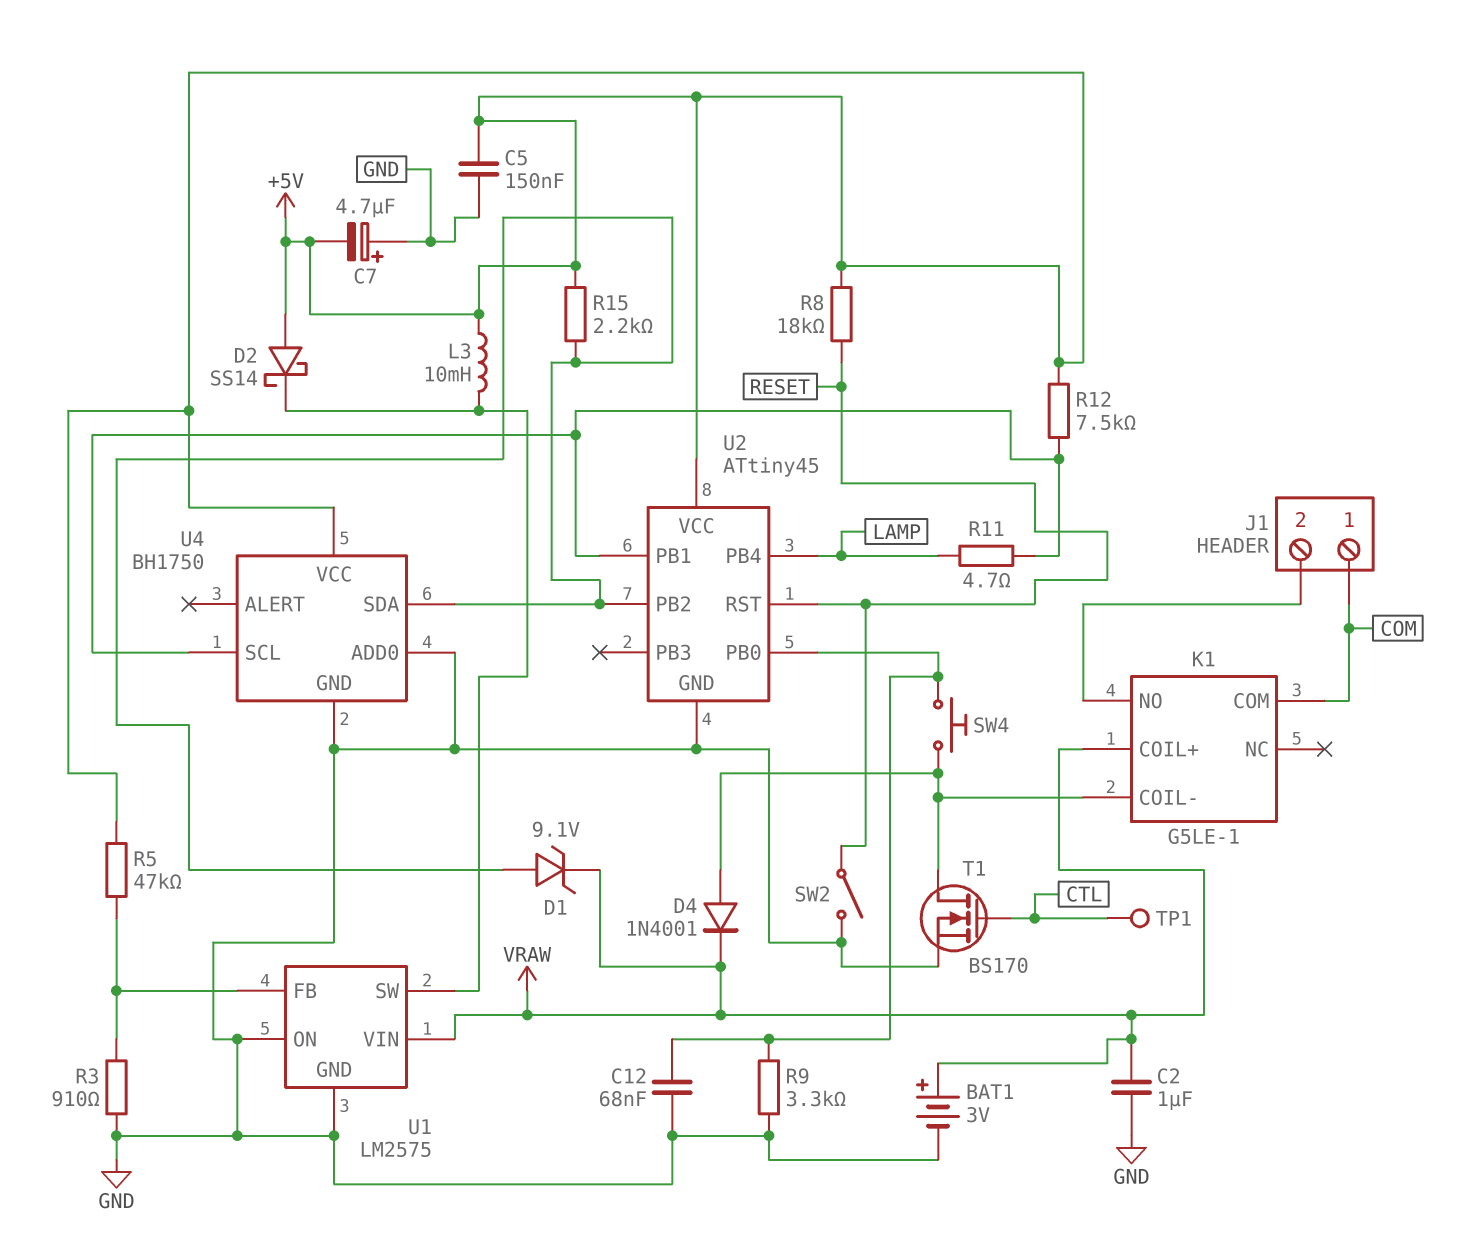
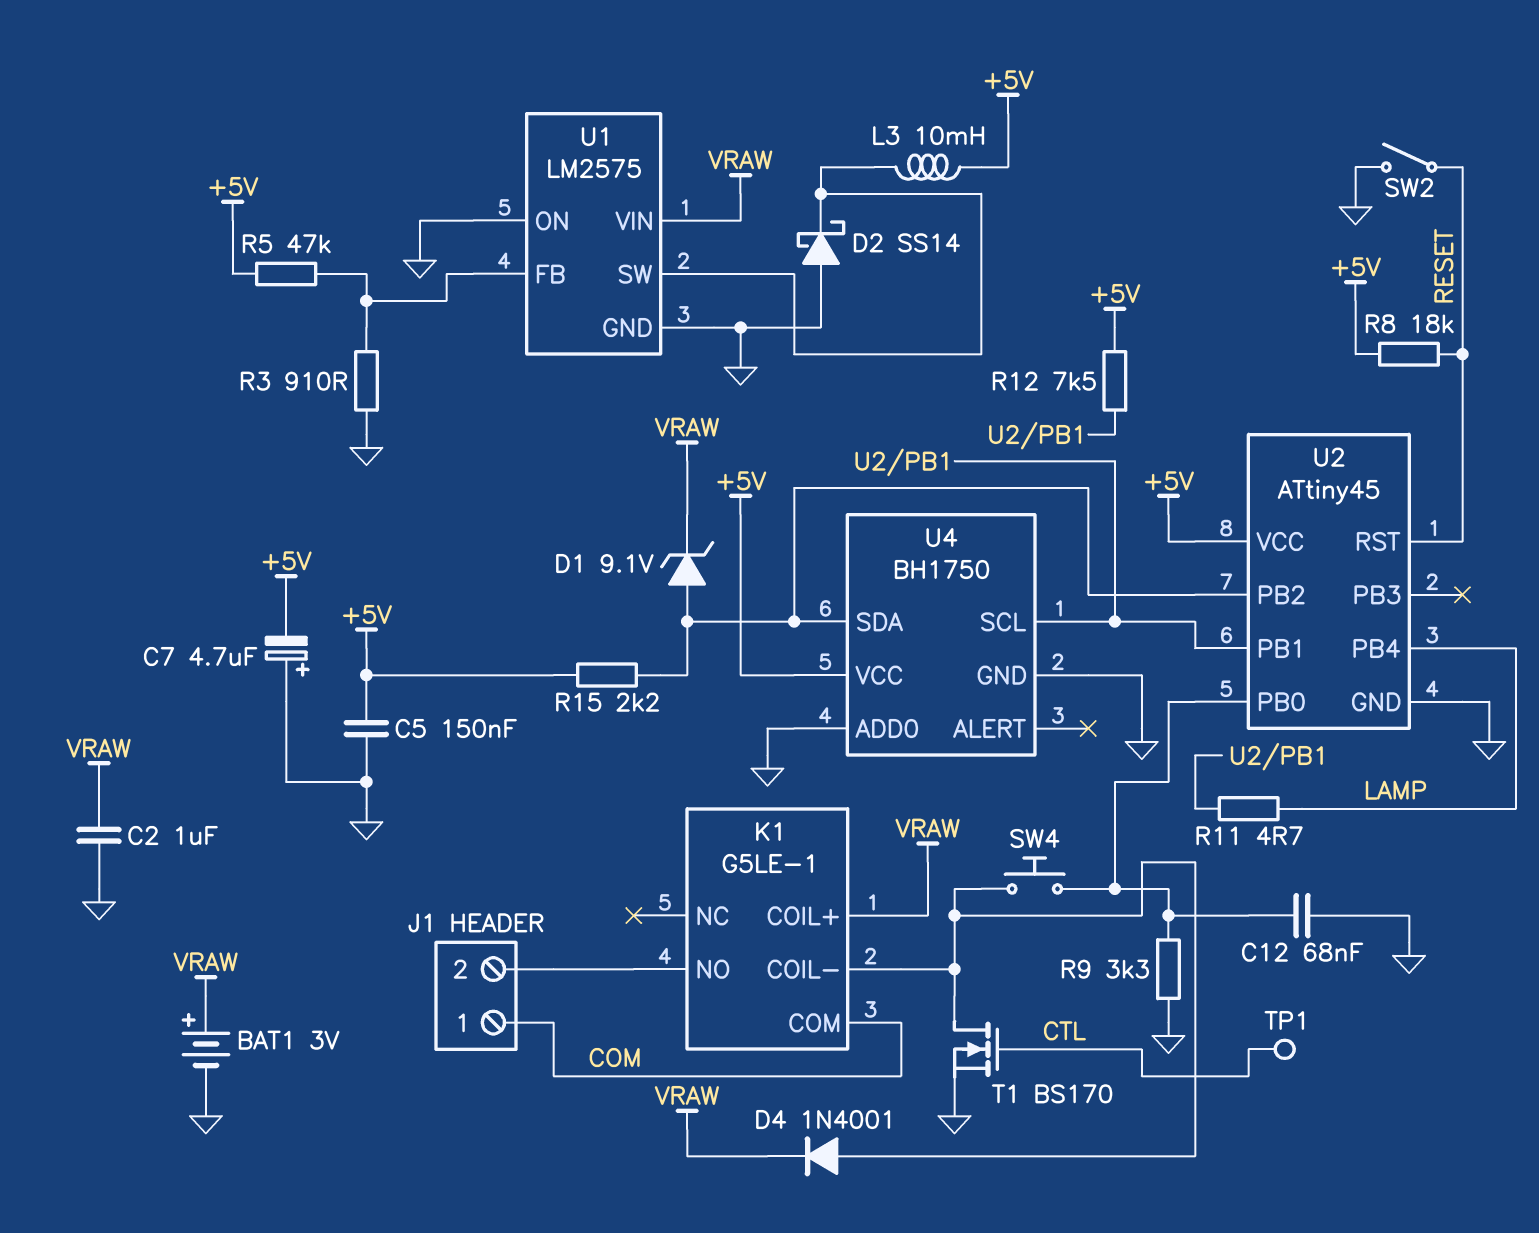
D2: schottky SS14 (A +5V, K U1/SW) -> schottky SS14 (A GND, K U1/SW)

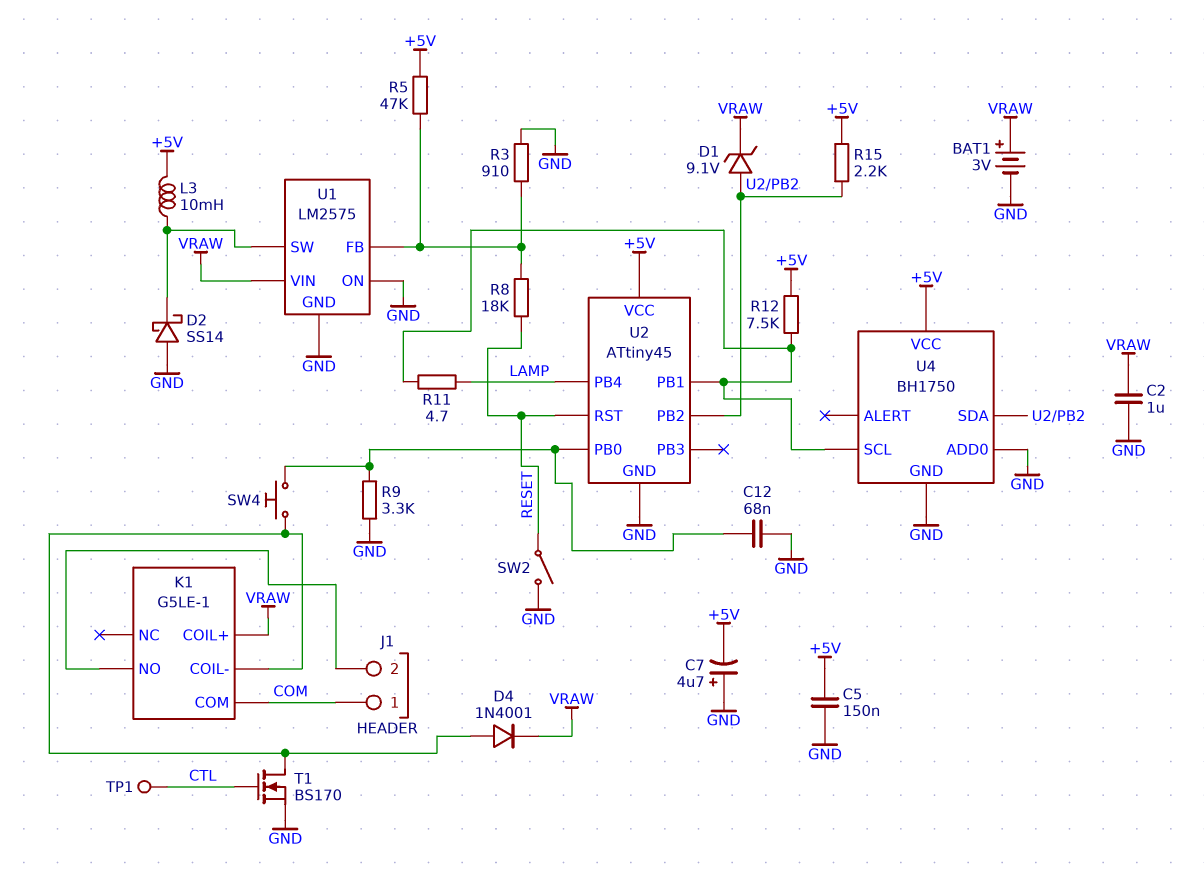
R8: 18k (+5V, RESET) -> 18k (RESET, U1/FB)

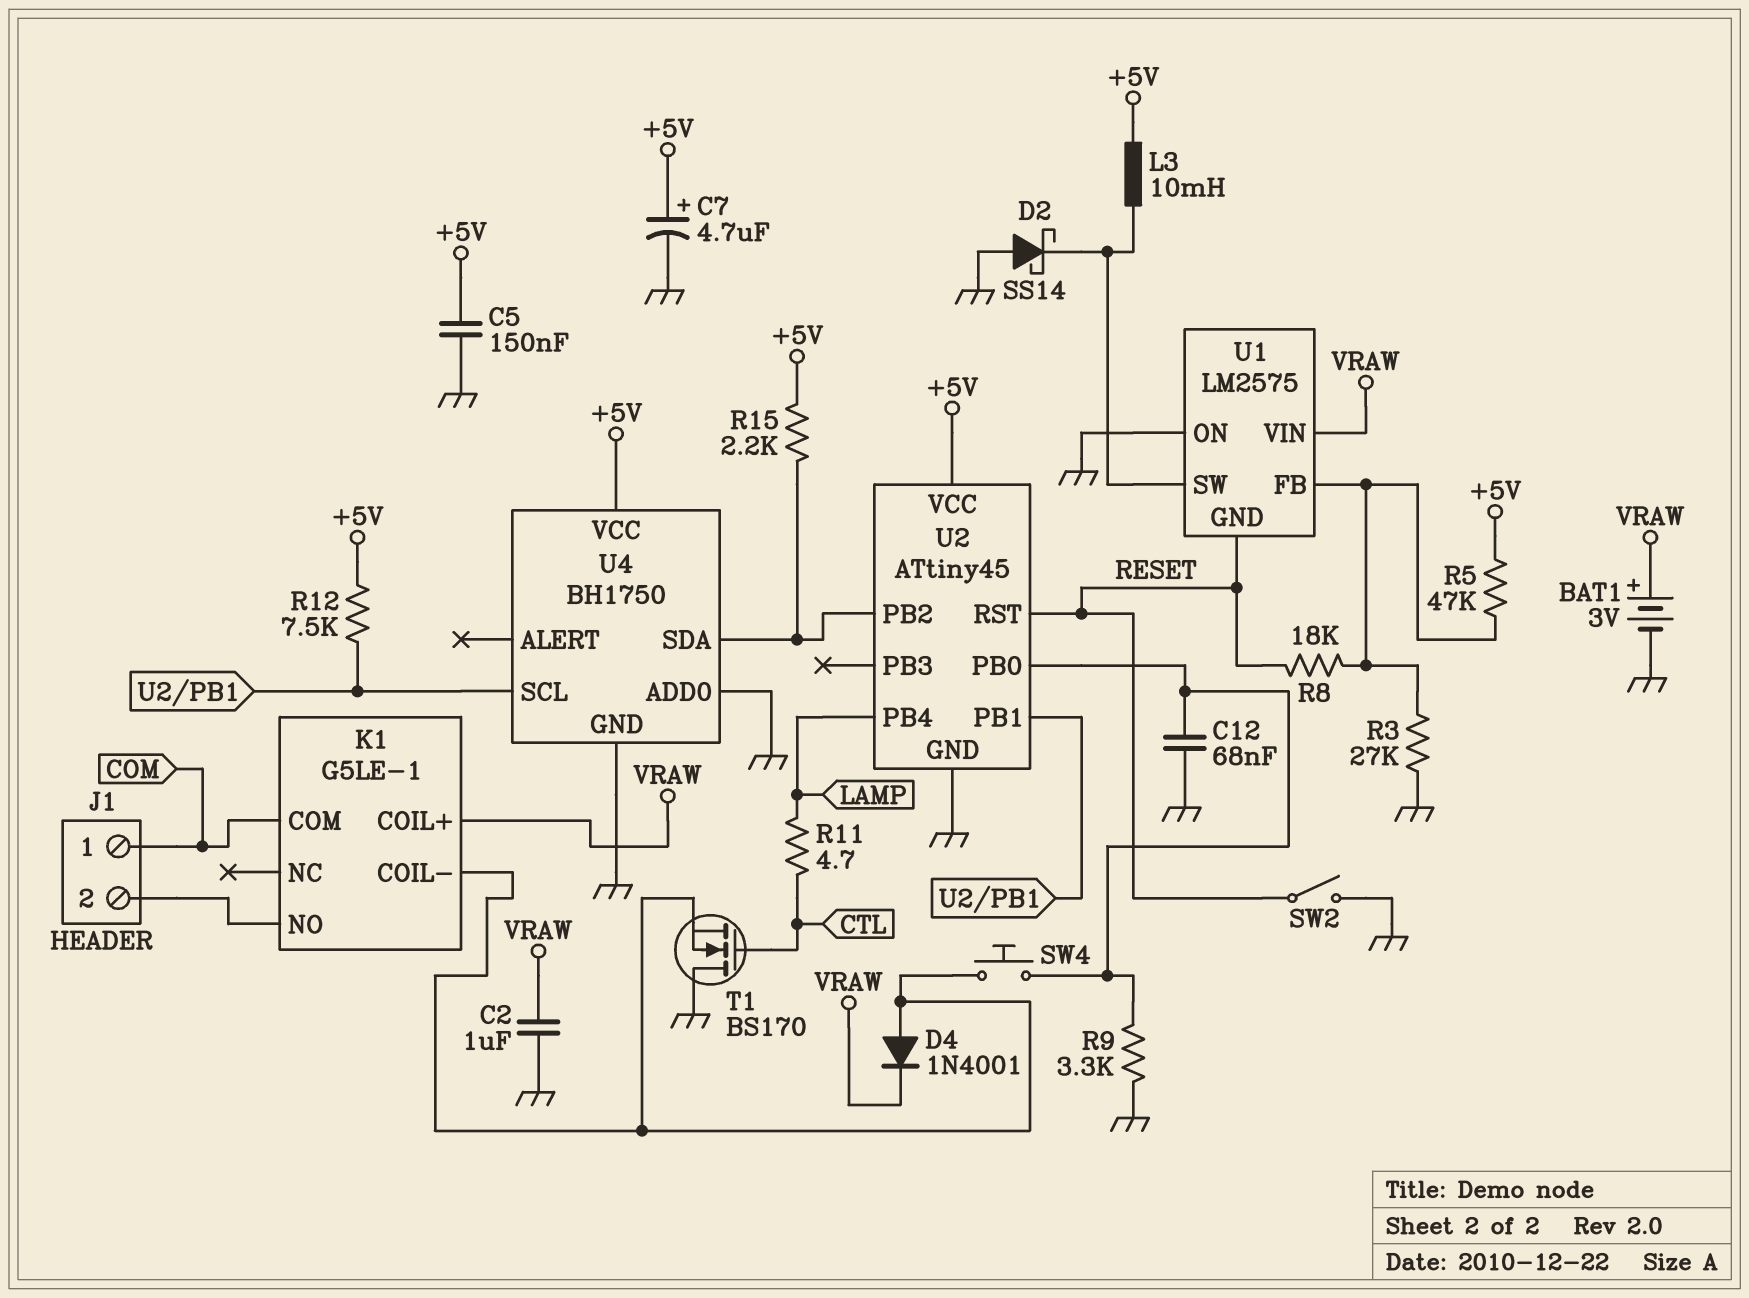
C7: 4.7uF (plus GND, minus +5V) -> 4.7uF (plus +5V, minus GND)
D1: zener 9.1V (A U2/PB2, K VRAW) -> none
R3: 910 (GND, U1/FB) -> 27k (GND, U1/FB)
R11: 4.7 (LAMP, U2/PB1) -> 4.7 (CTL, LAMP)
T1: NMOS BS170 (G CTL, D K1/COIL-, S GND) -> NMOS BS170 (G CTL, D GND, S K1/COIL-)
TP1: test point (CTL) -> none
U1 pin GND: GND -> RESET

